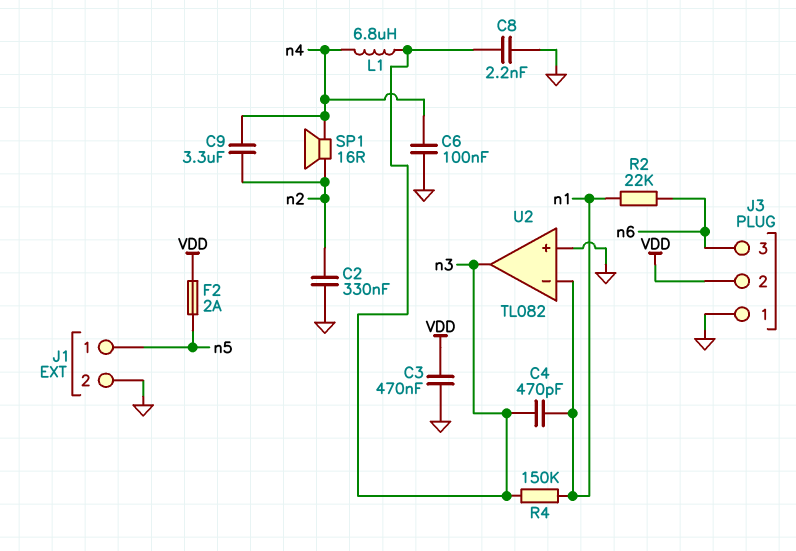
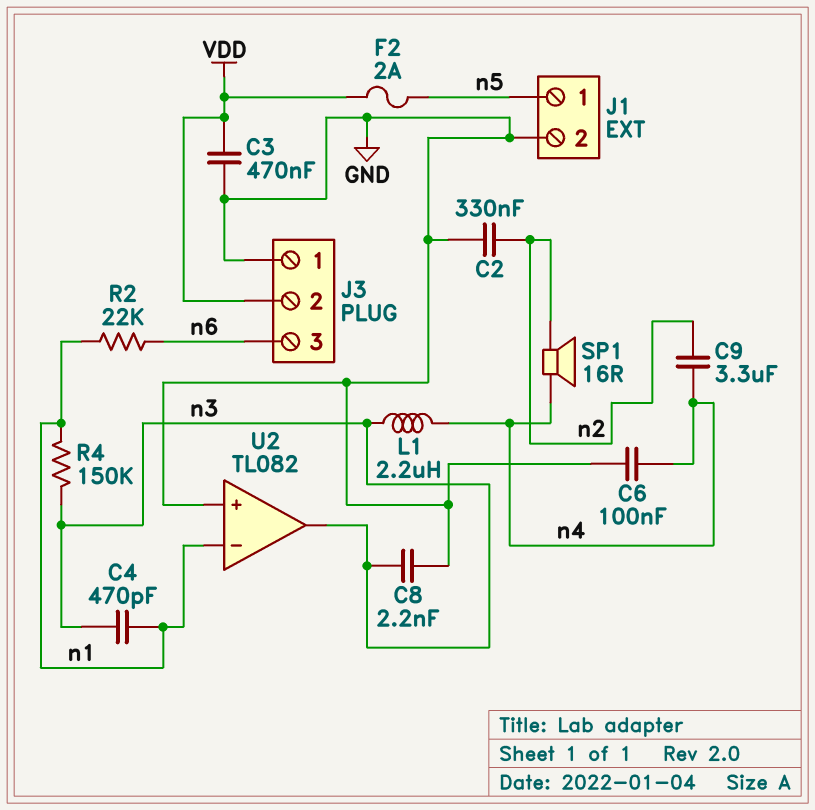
L1: 6.8uH (n3, n4) -> 2.2uH (n3, n4)

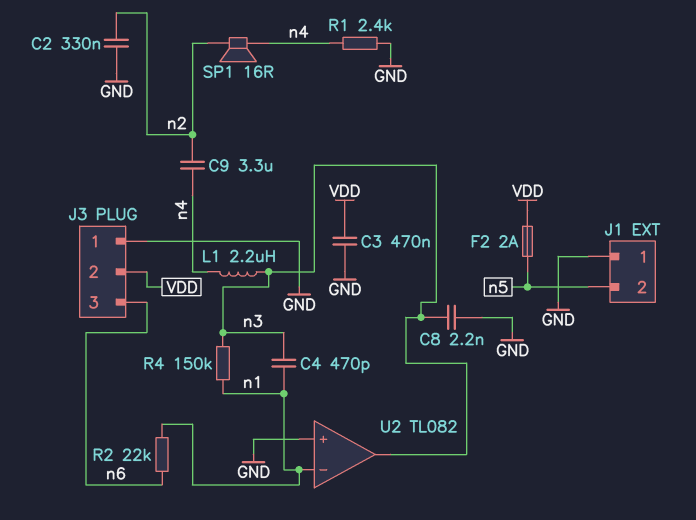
C6: 100nF (GND, n4) -> none
J1 pin 1: n5 -> GND
J1 pin 2: GND -> n5
R1: none -> 2.4k (GND, n4)

